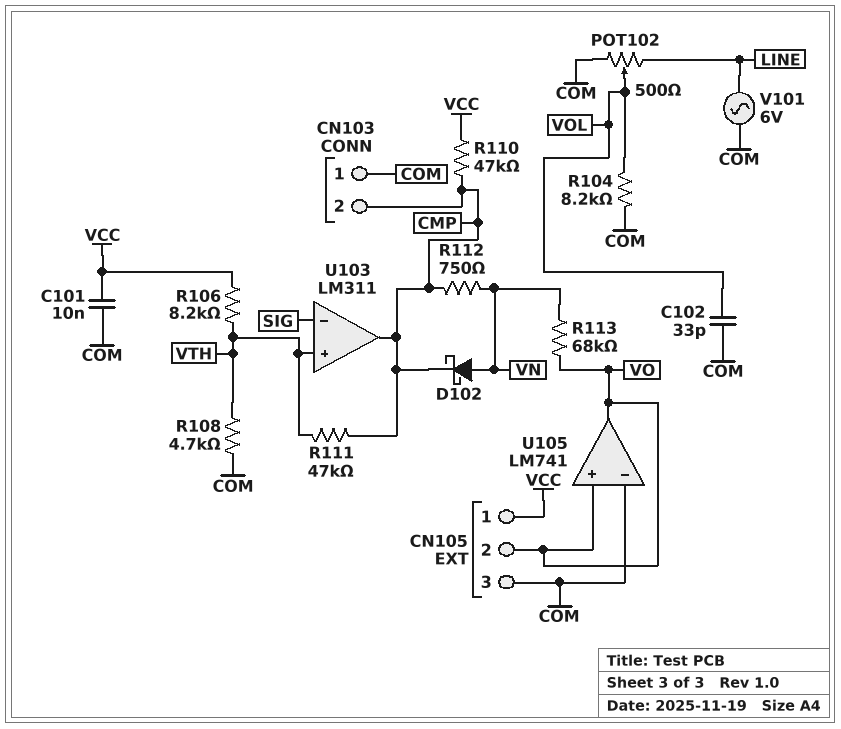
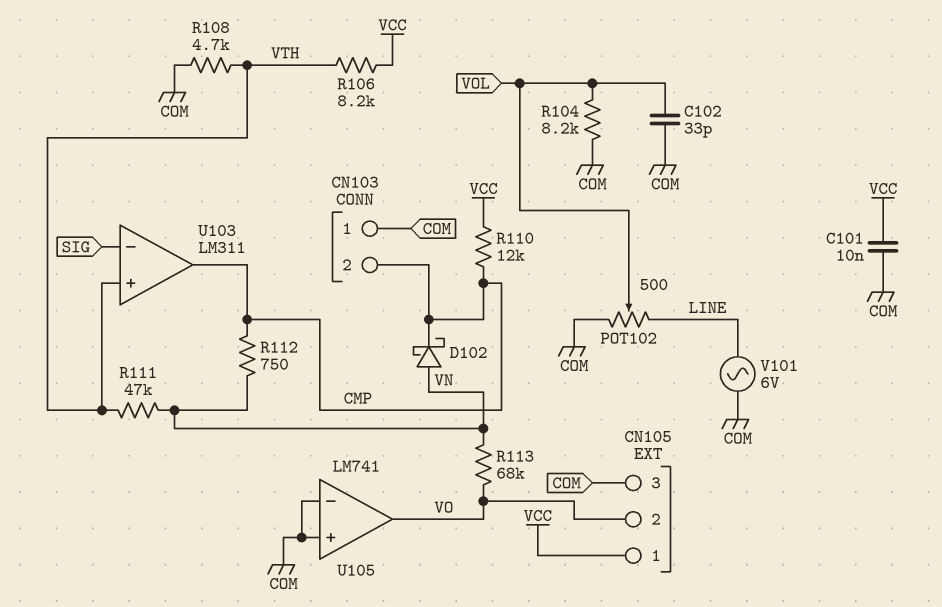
R110: 47k (CMP, VCC) -> 12k (CMP, VCC)
R111: 47k (CMP, VTH) -> 47k (VN, VTH)
U105 pin in+: VO -> COM

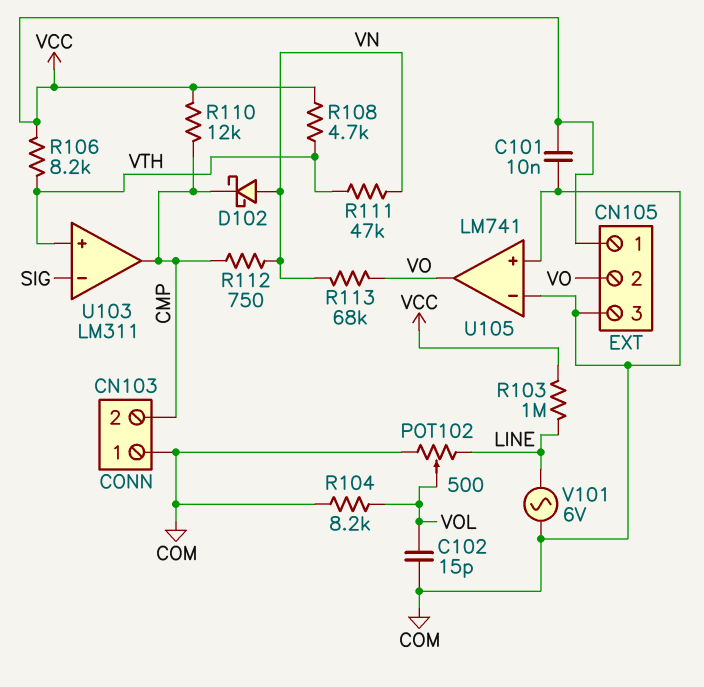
C102: 33pF (COM, VOL) -> 15pF (COM, VOL)
R103: none -> 1M (LINE, VCC)
R108: 4.7k (COM, VTH) -> 4.7k (VCC, VTH)

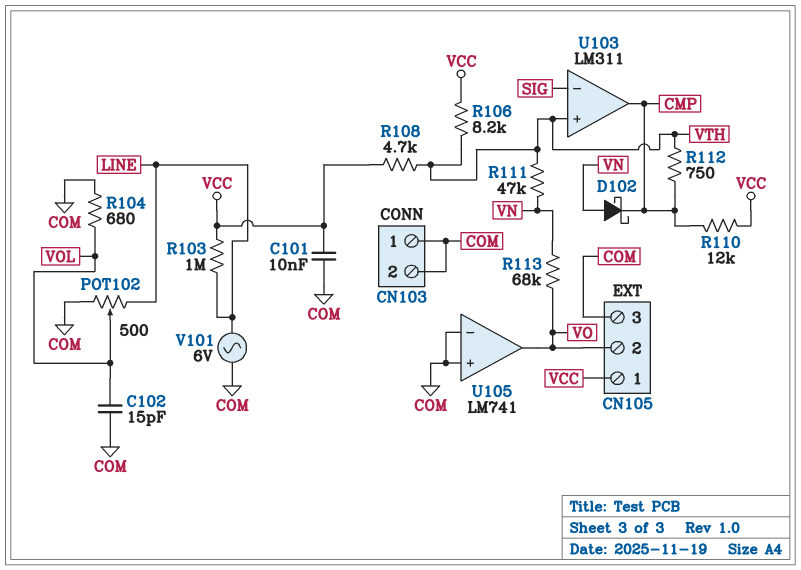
CN103 pin 2: CMP -> COM
R104: 8.2k (COM, VOL) -> 680 (COM, VOL)
R112: 750 (CMP, VN) -> 750 (CMP, VTH)

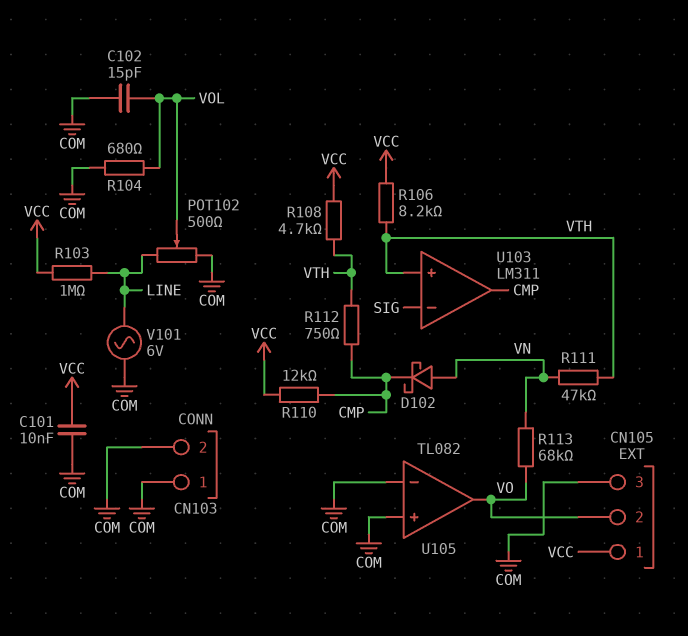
U105: LM741 -> TL082

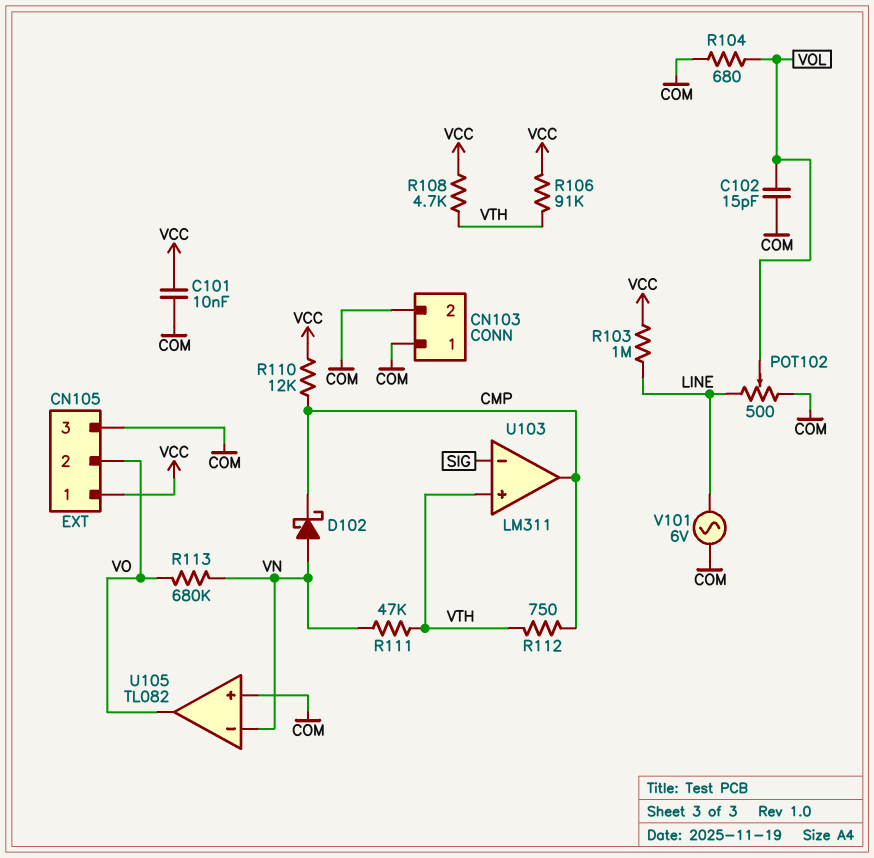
R106: 8.2k (VCC, VTH) -> 91k (VCC, VTH)
R113: 68k (VN, VO) -> 680k (VN, VO)
U105 pin in-: COM -> VN

